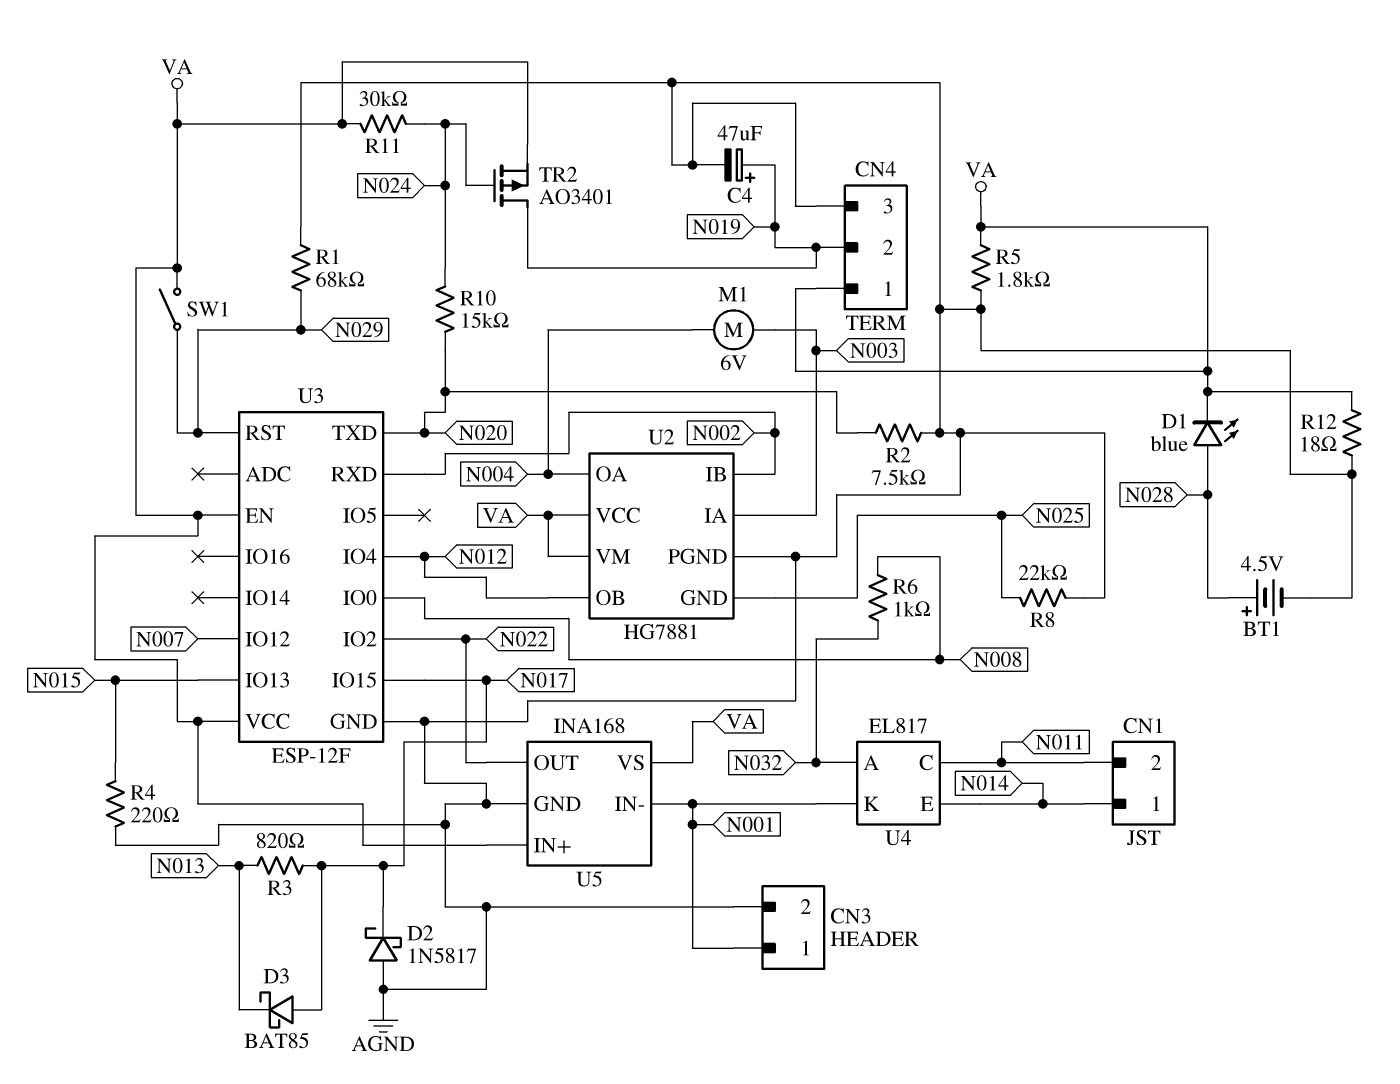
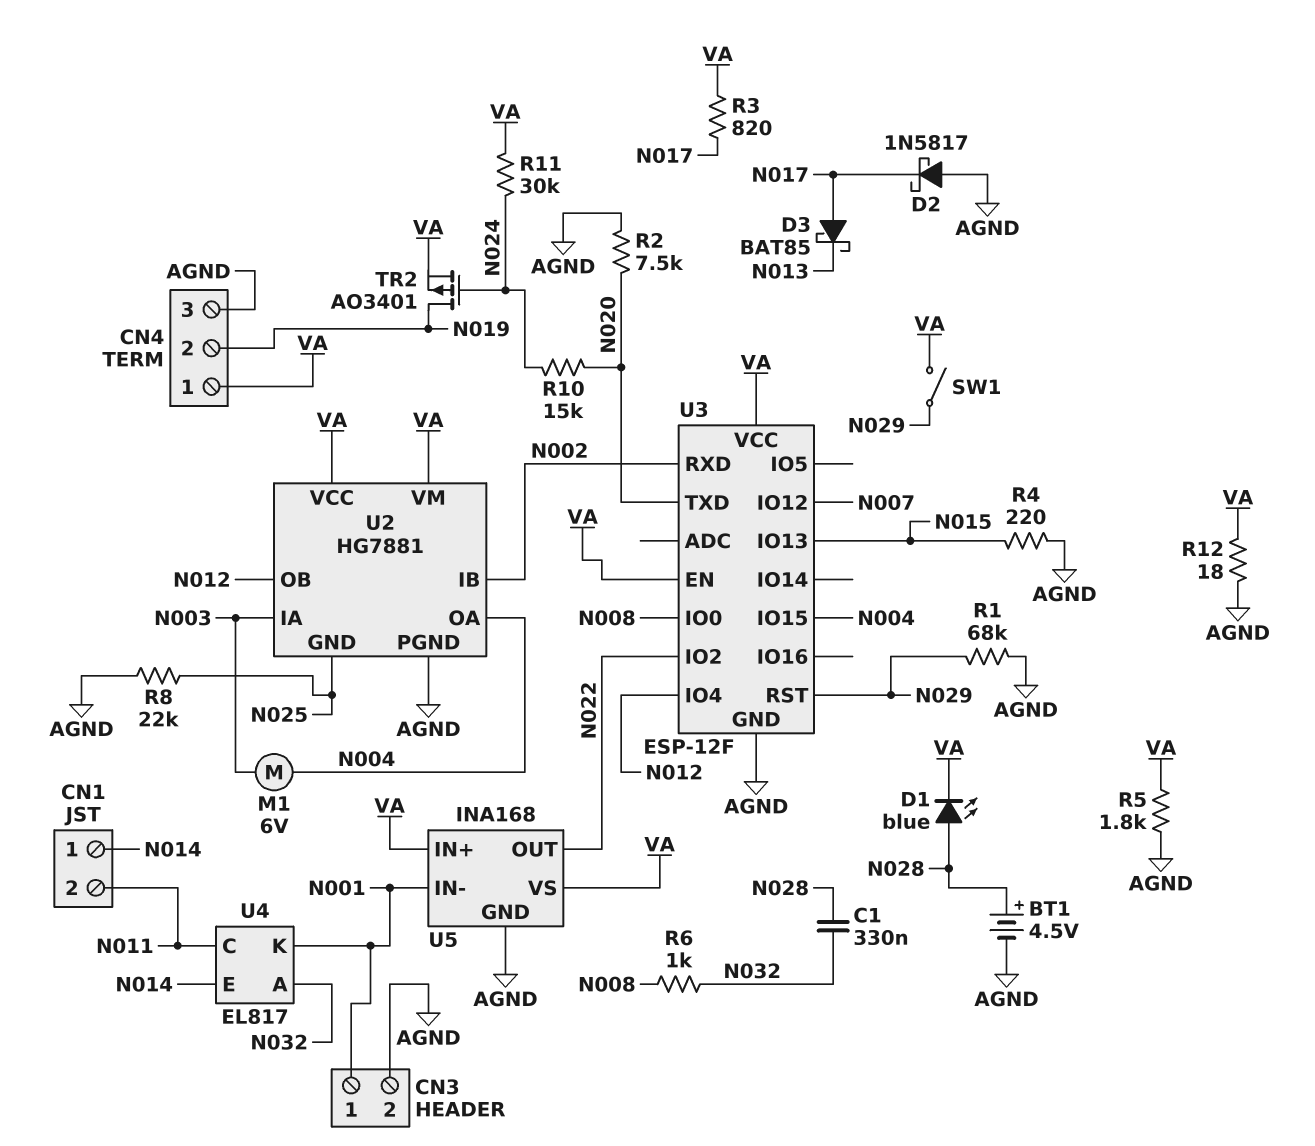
C1: none -> 330nF (N028, N032)
C4: 47uF (plus N019, minus AGND) -> none
R3: 820 (N013, N017) -> 820 (N017, VA)
U3 pin IO15: N017 -> N004

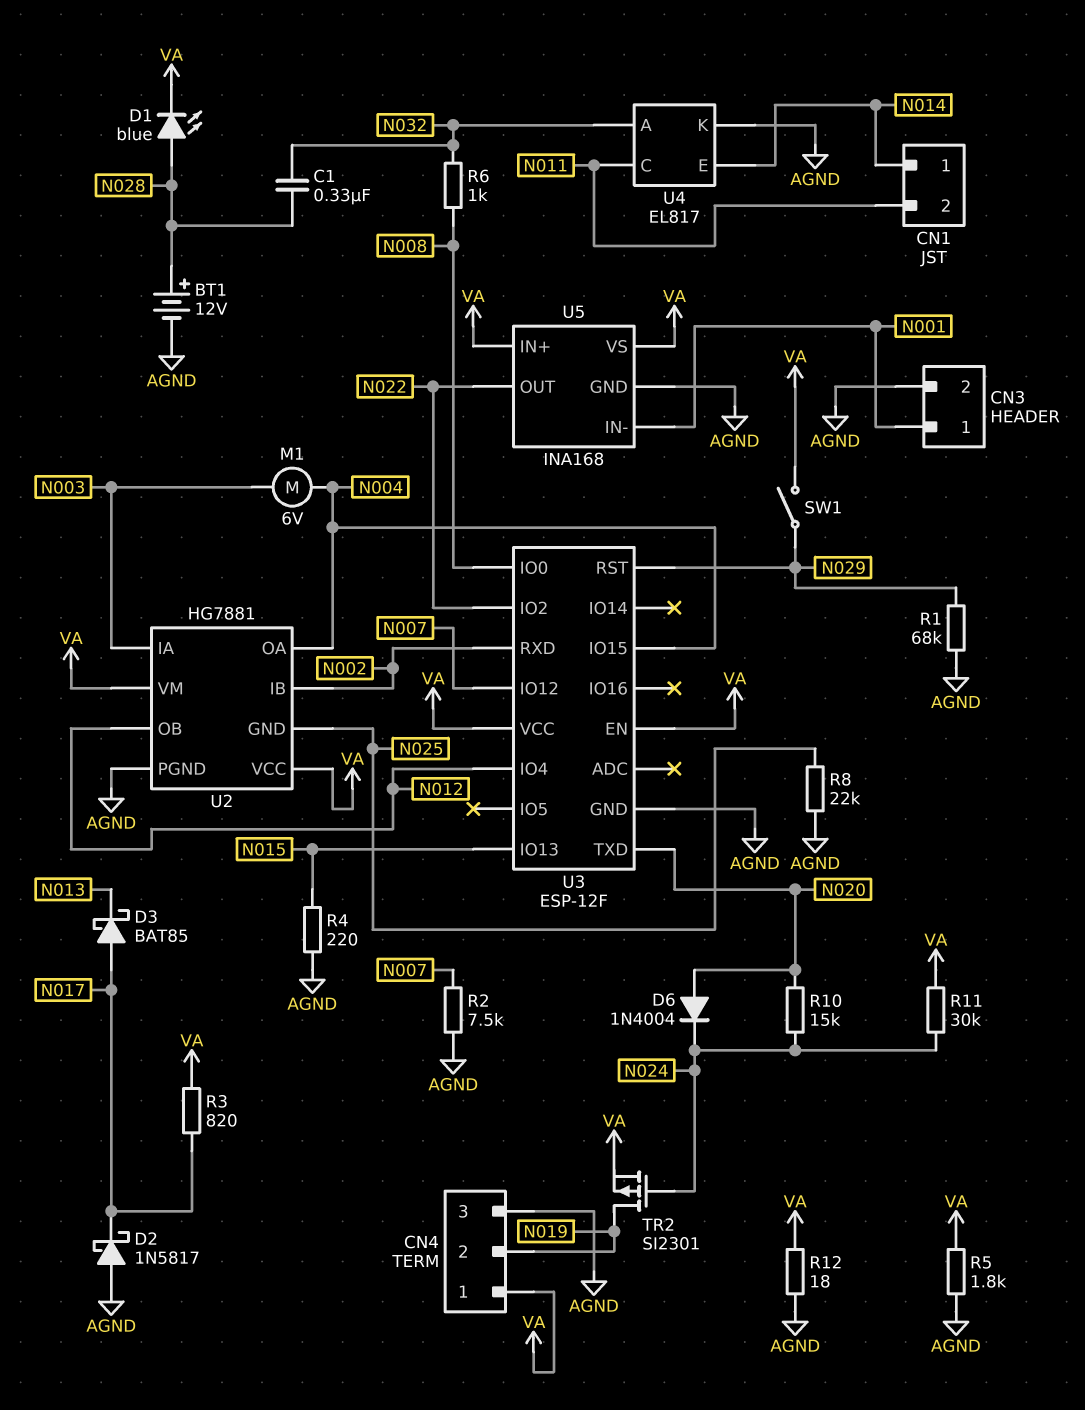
BT1: 4.5V (plus N028, minus AGND) -> 12V (plus N028, minus AGND)
D6: none -> diode 1N4004 (A N020, K N024)
R2: 7.5k (AGND, N020) -> 7.5k (AGND, N007)
TR2: PMOS AO3401 (G N024, D N019, S VA) -> PMOS SI2301 (G N024, D N019, S VA)
U4 pin K: N001 -> AGND

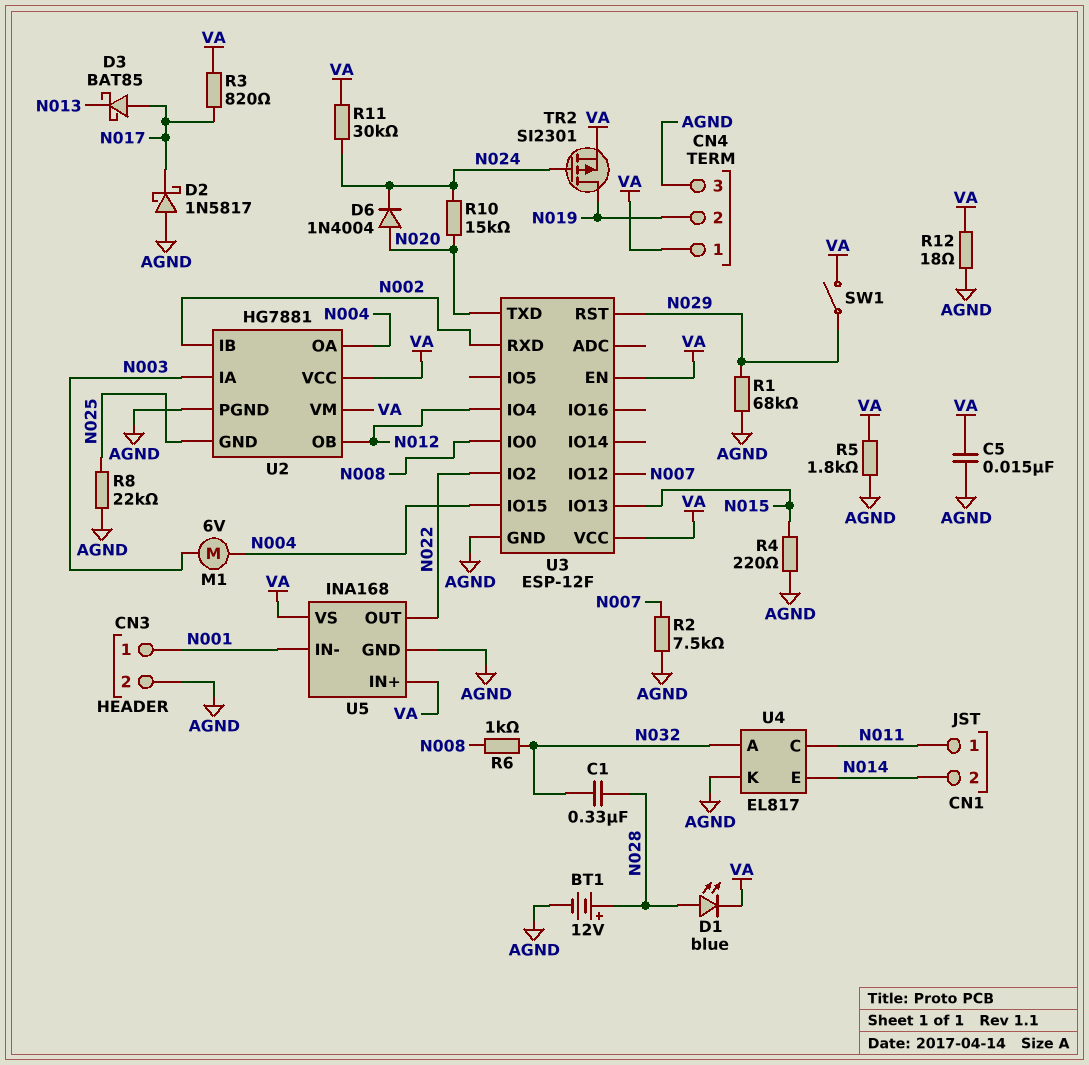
C5: none -> 15nF (AGND, VA)
CN1 pin 1: N014 -> N011
CN1 pin 2: N011 -> N014

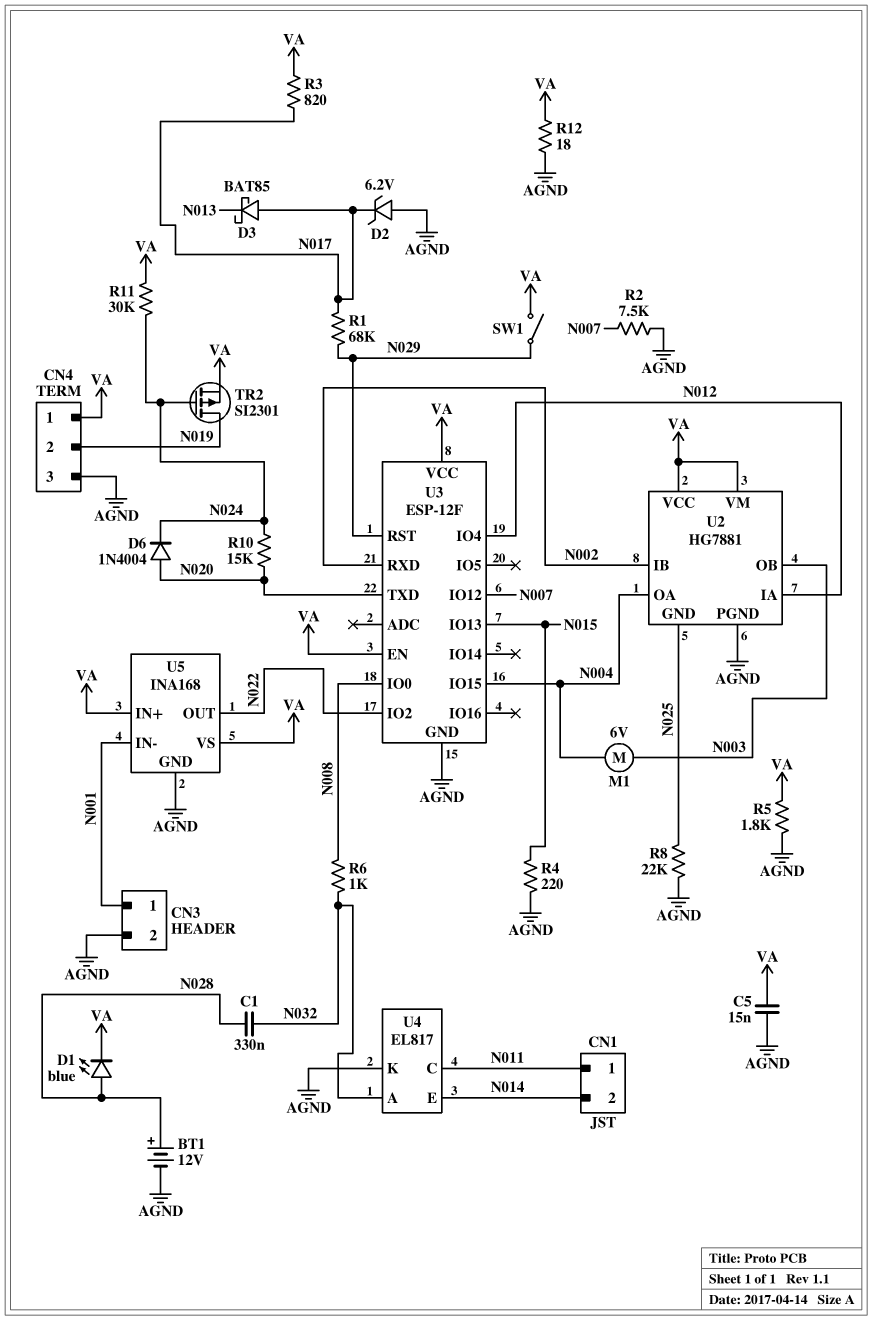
D2: schottky 1N5817 (A AGND, K N017) -> zener 6.2V (A AGND, K N017)
R1: 68k (AGND, N029) -> 68k (N017, N029)
U2 pin IA: N003 -> N012
U2 pin OB: N012 -> N003

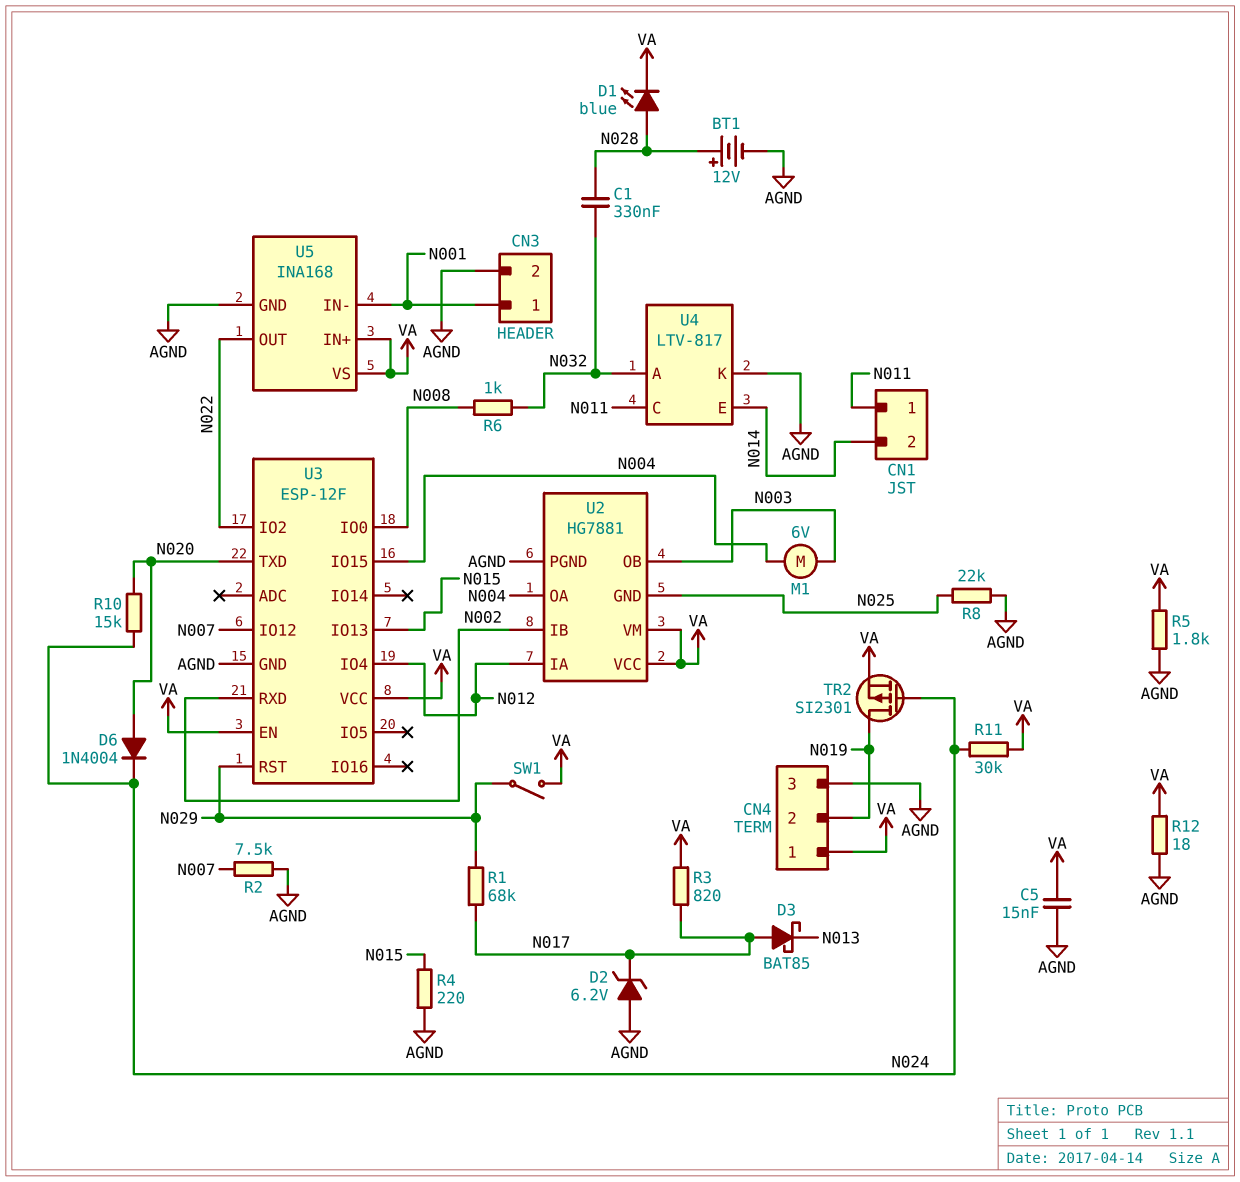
U4: EL817 -> LTV-817

